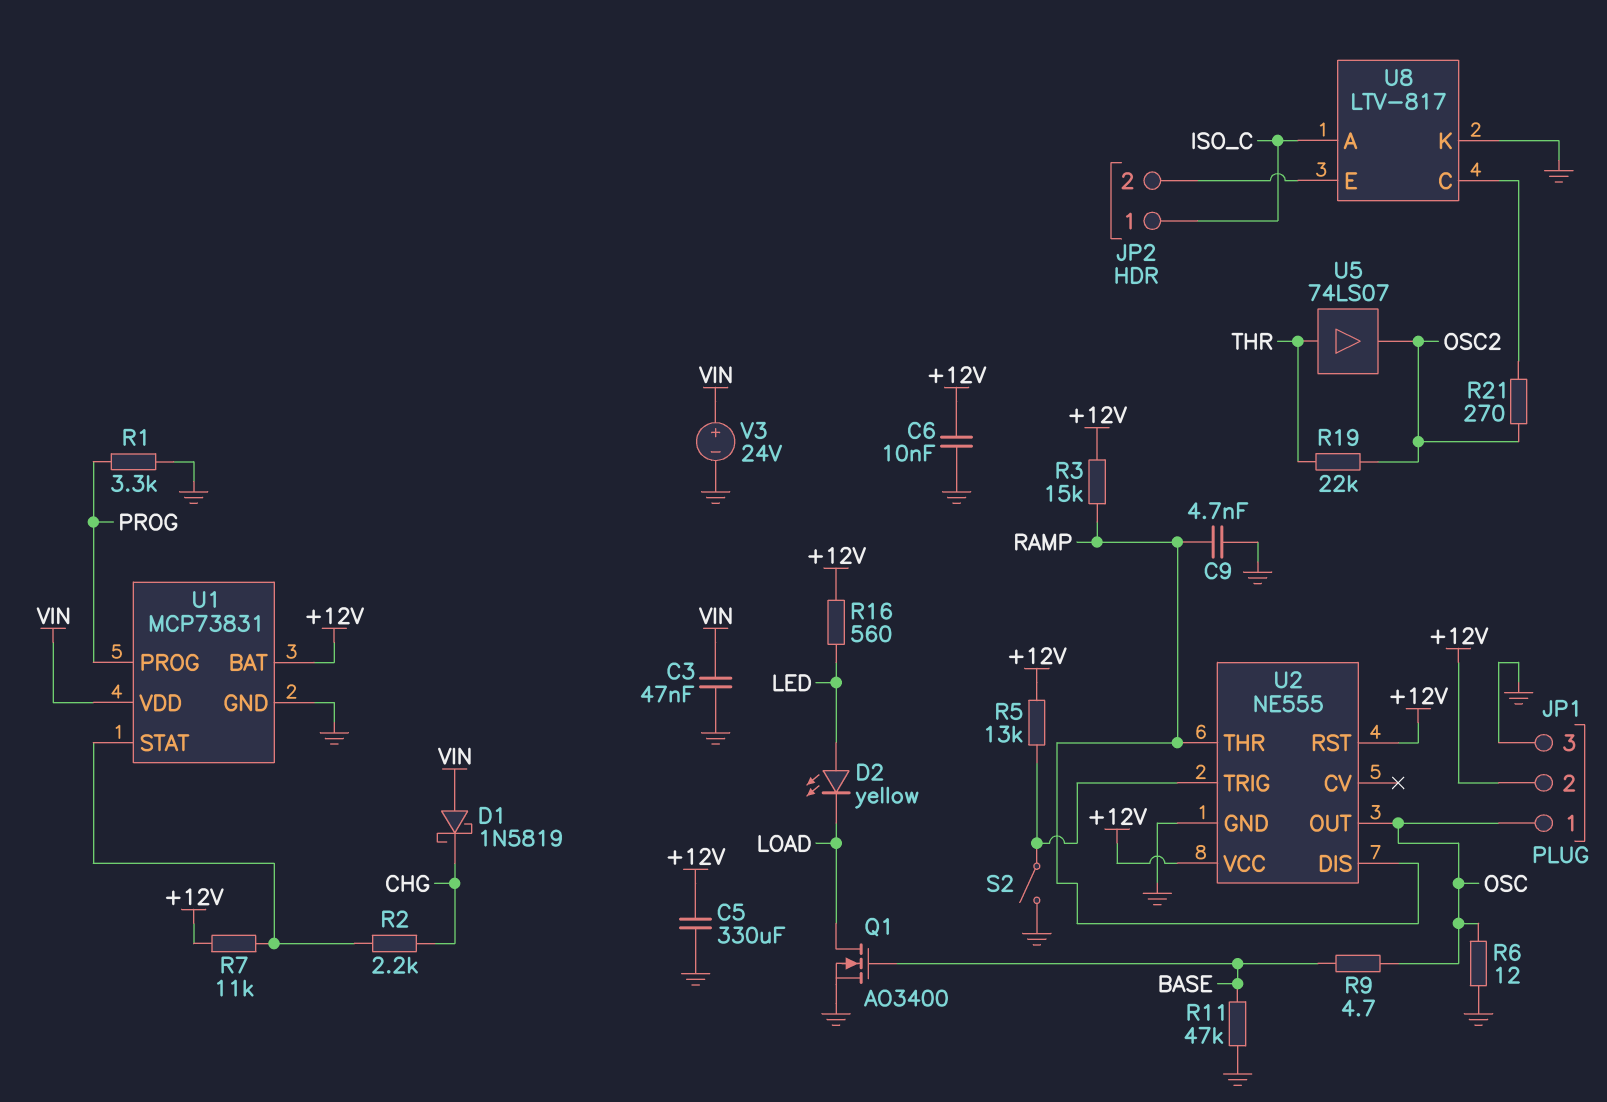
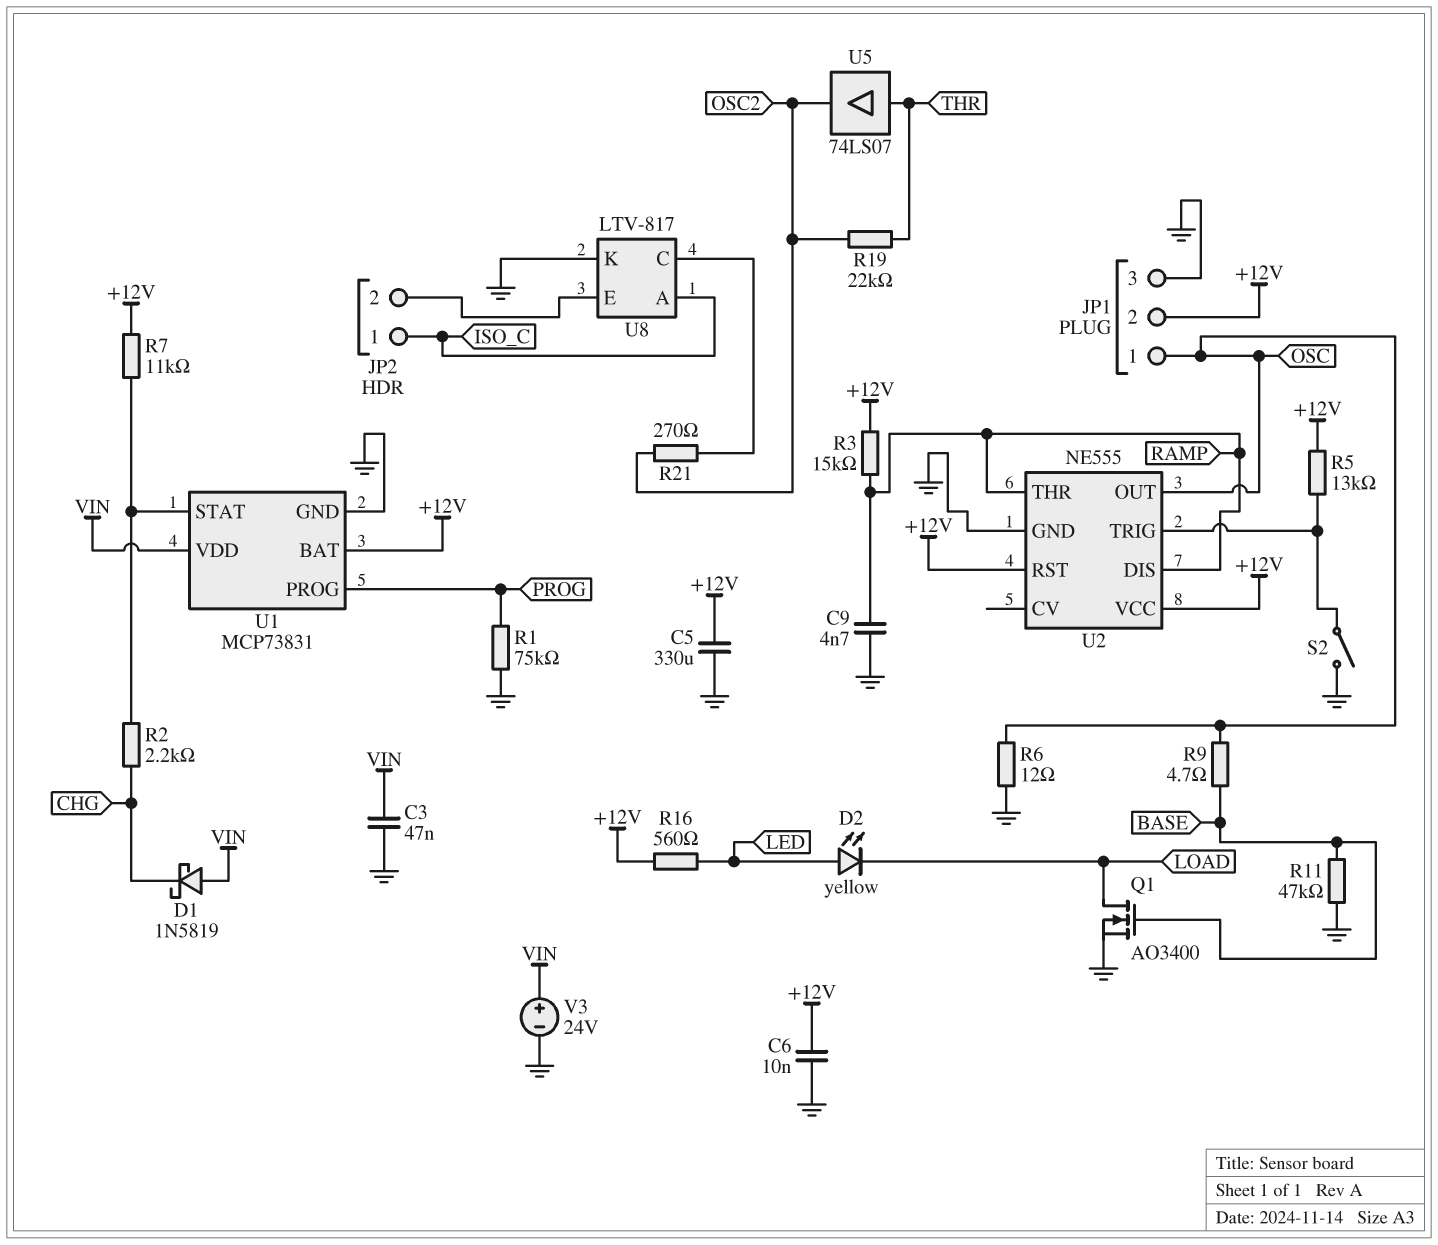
R1: 3.3k (GND, PROG) -> 75k (GND, PROG)

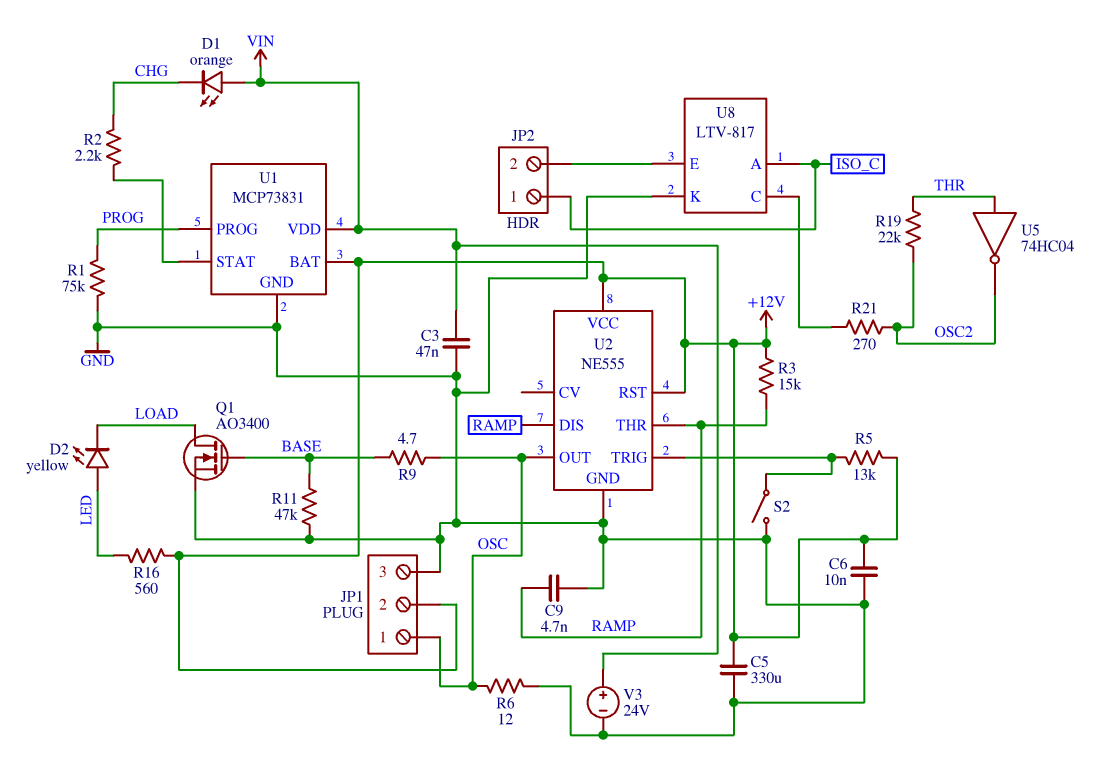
D1: schottky 1N5819 (A VIN, K CHG) -> LED orange (A VIN, K CHG)
R7: 11k (+12V, U1/STAT) -> none
U5: buffer 74LS07 (in THR, out OSC2) -> NOT 74HC04 (in THR, out OSC2)

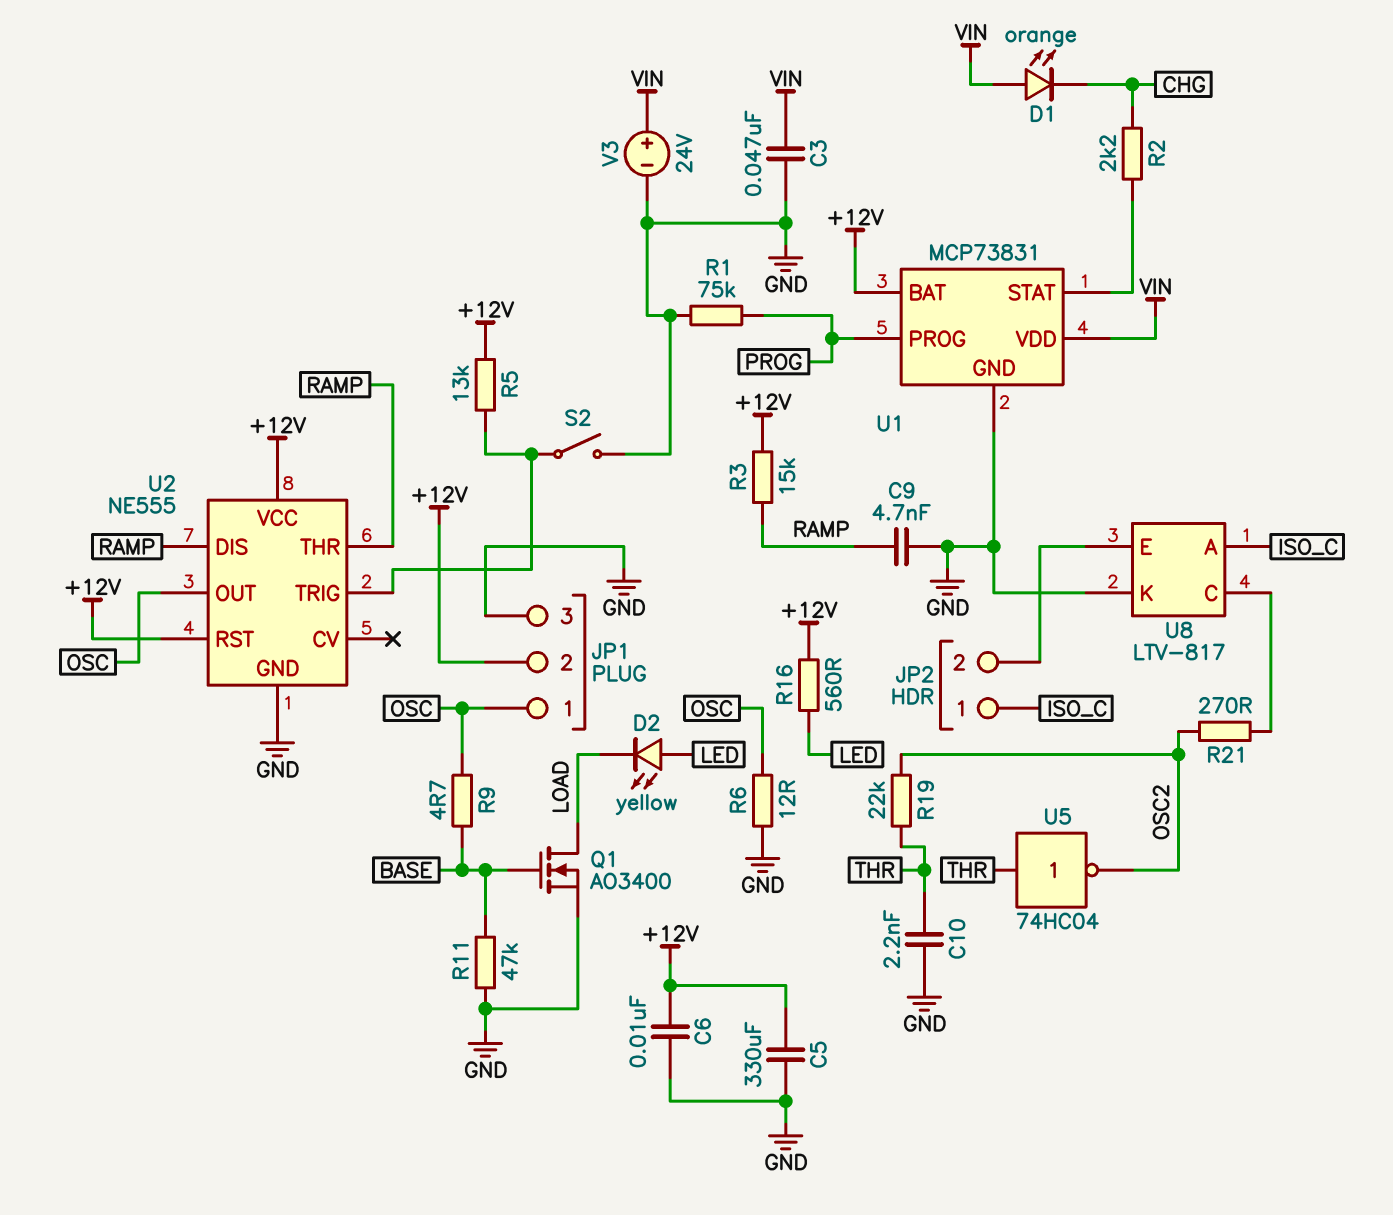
C10: none -> 2.2nF (GND, THR)

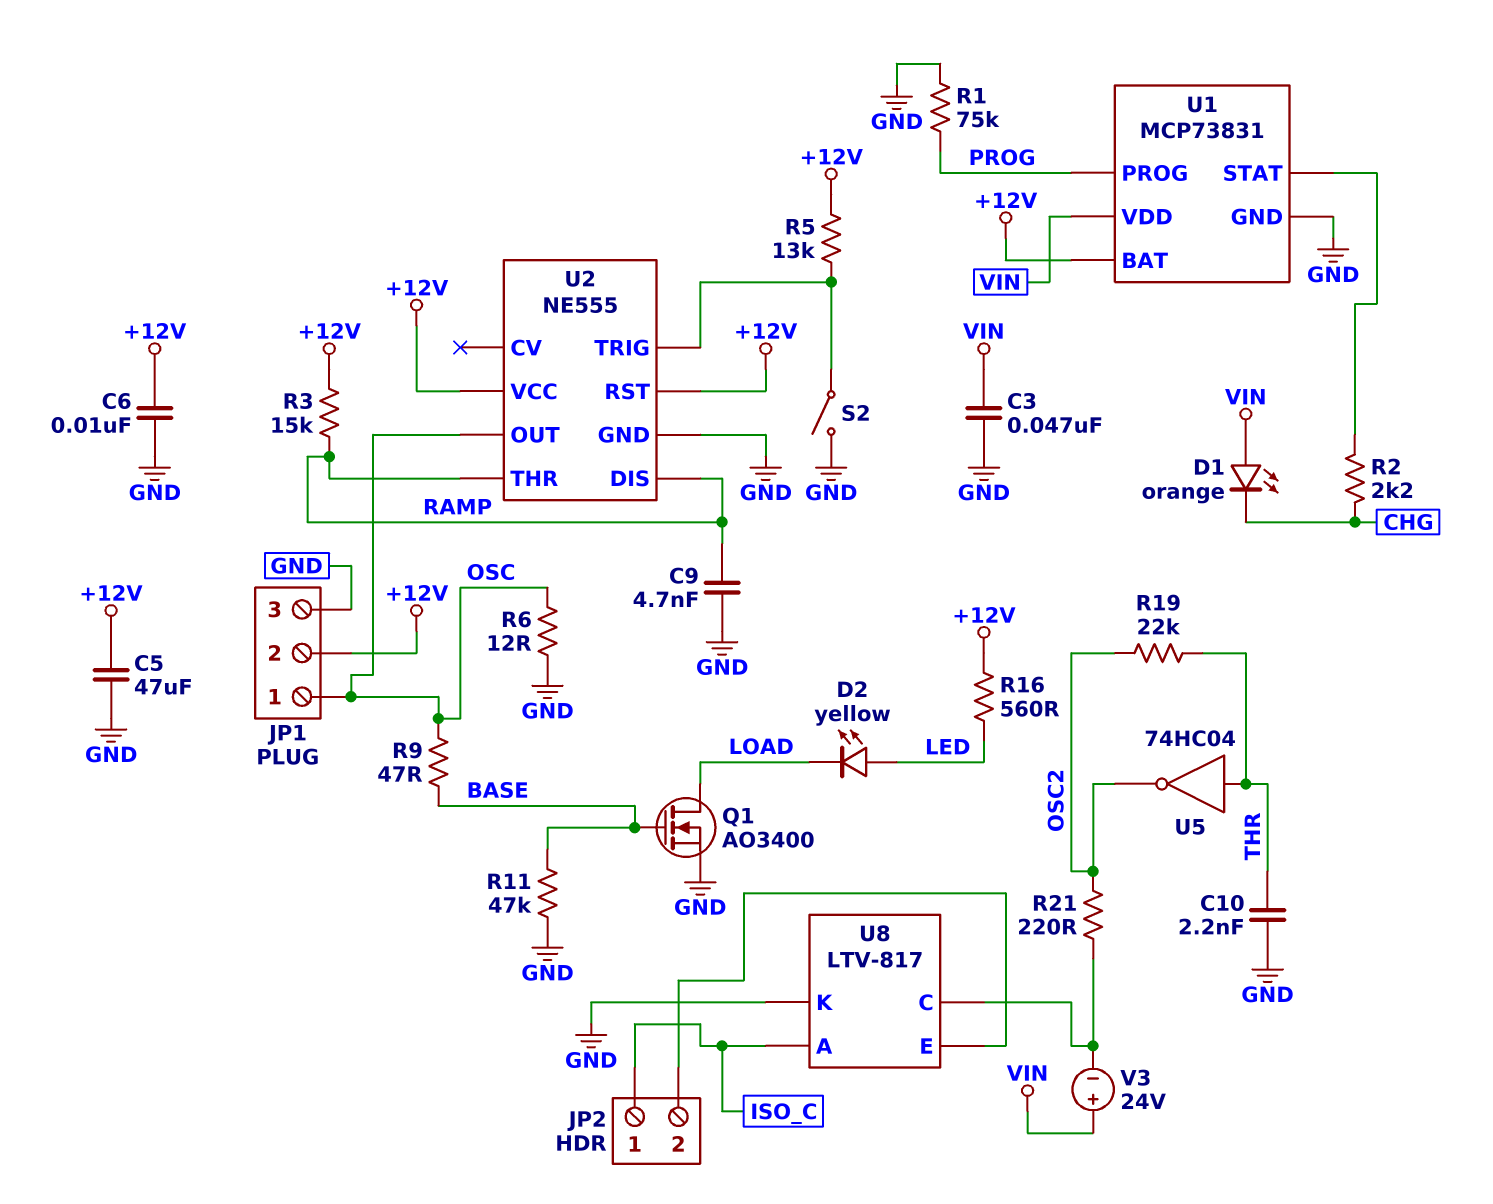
C5: 330uF (+12V, GND) -> 47uF (+12V, GND)
R9: 4.7 (BASE, OSC) -> 47 (BASE, OSC)
R21: 270 (OSC2, U8/C) -> 220 (OSC2, U8/C)
V3: 24V (plus VIN, minus GND) -> 24V (plus VIN, minus U8/C)

